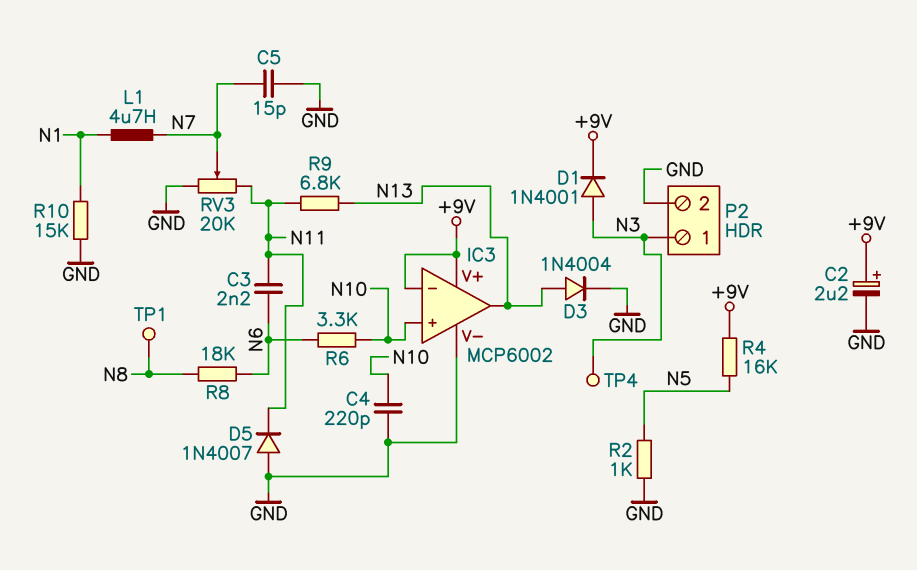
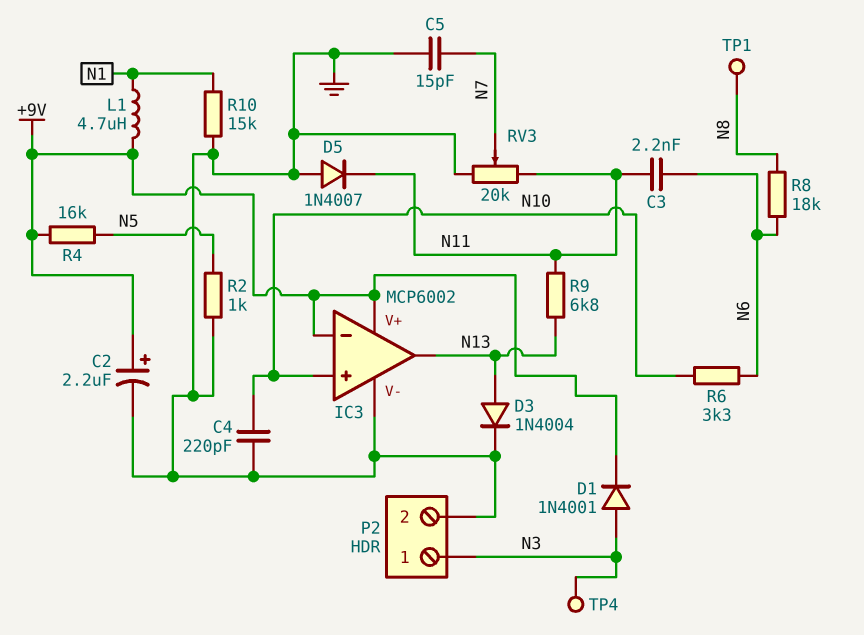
L1: 4.7uH (N1, N7) -> 4.7uH (+9V, N1)

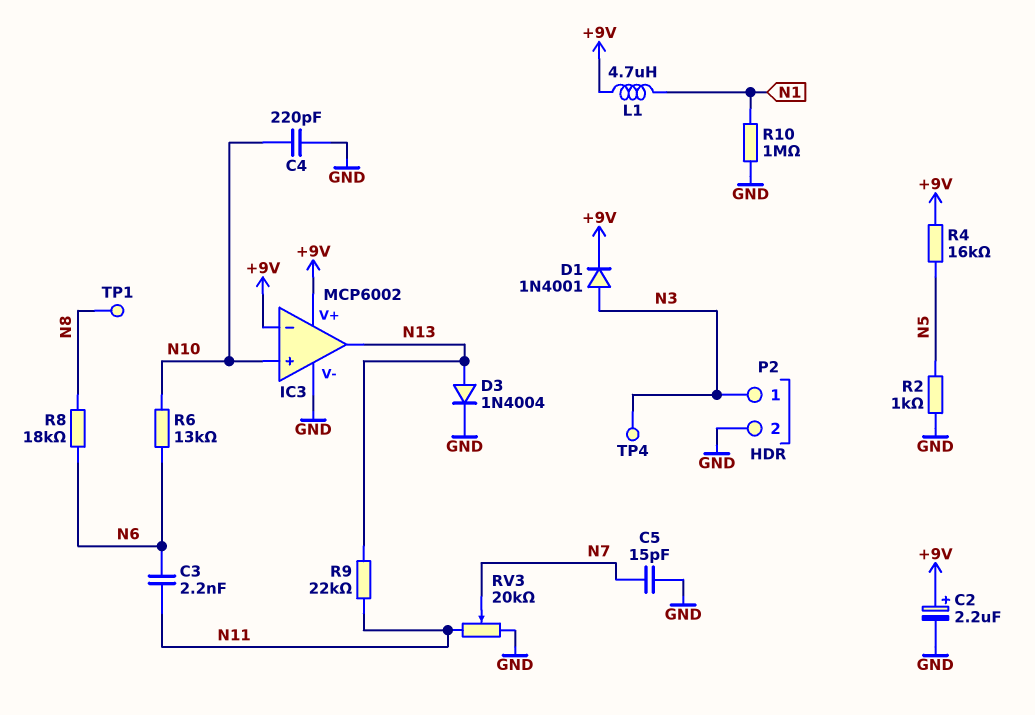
D5: diode 1N4007 (A GND, K N11) -> none
R6: 3.3k (N6, N10) -> 13k (N6, N10)
R9: 6.8k (N11, N13) -> 22k (N11, N13)
R10: 15k (GND, N1) -> 1M (GND, N1)

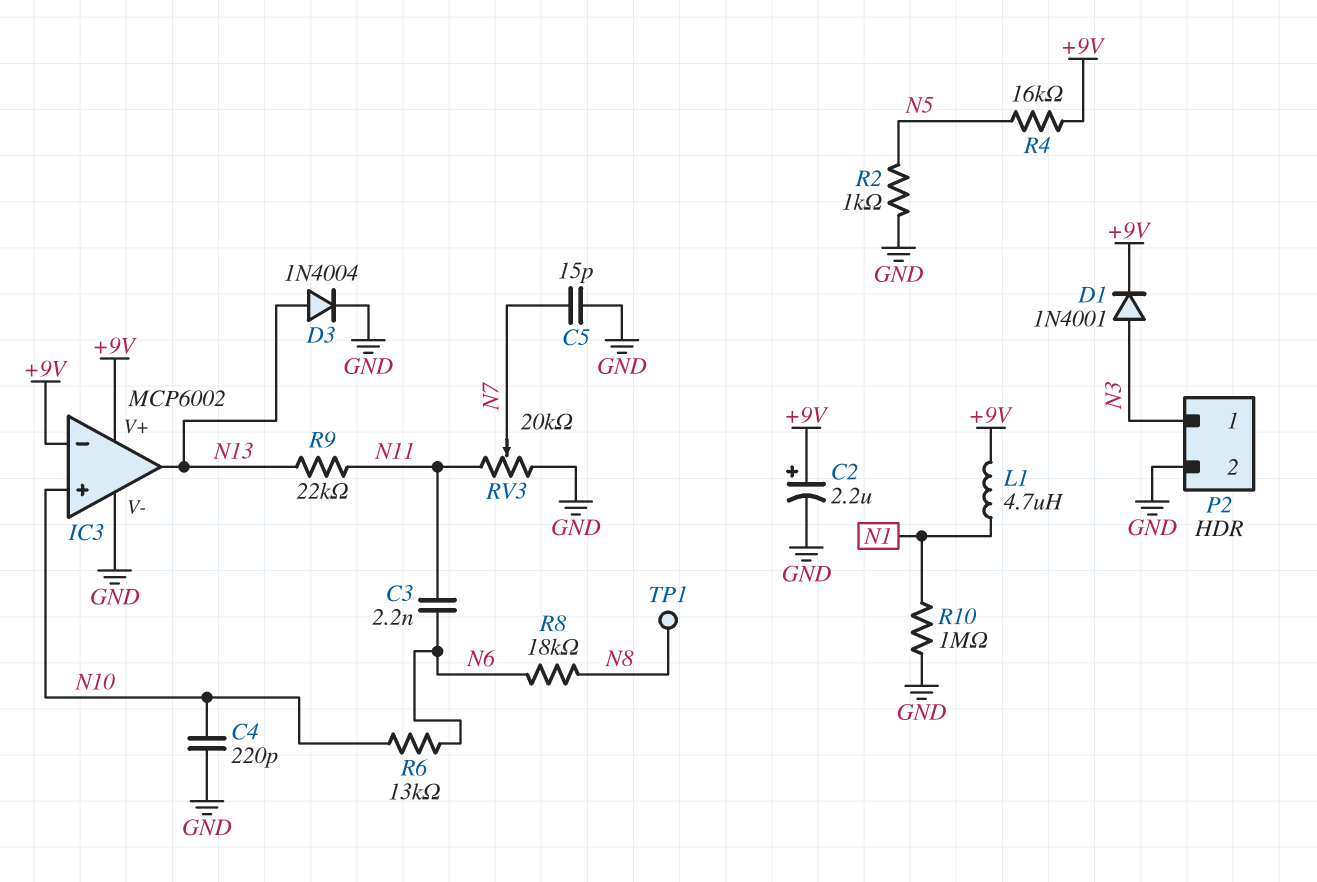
TP4: test point (N3) -> none

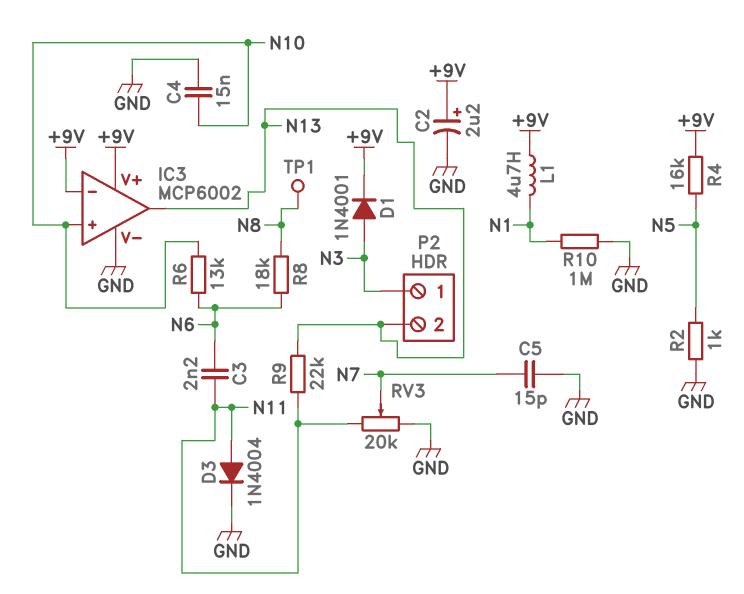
C4: 220pF (GND, N10) -> 15nF (GND, N10)
D3: diode 1N4004 (A N13, K GND) -> diode 1N4004 (A N11, K GND)
P2 pin 2: GND -> N13

